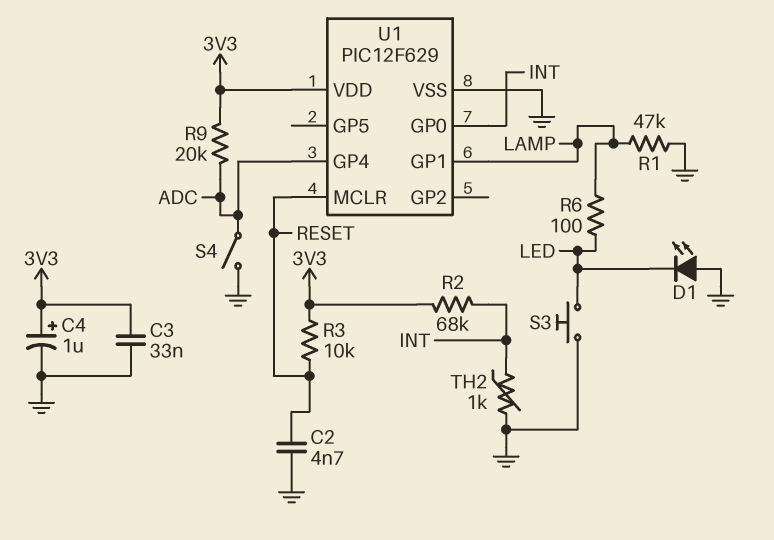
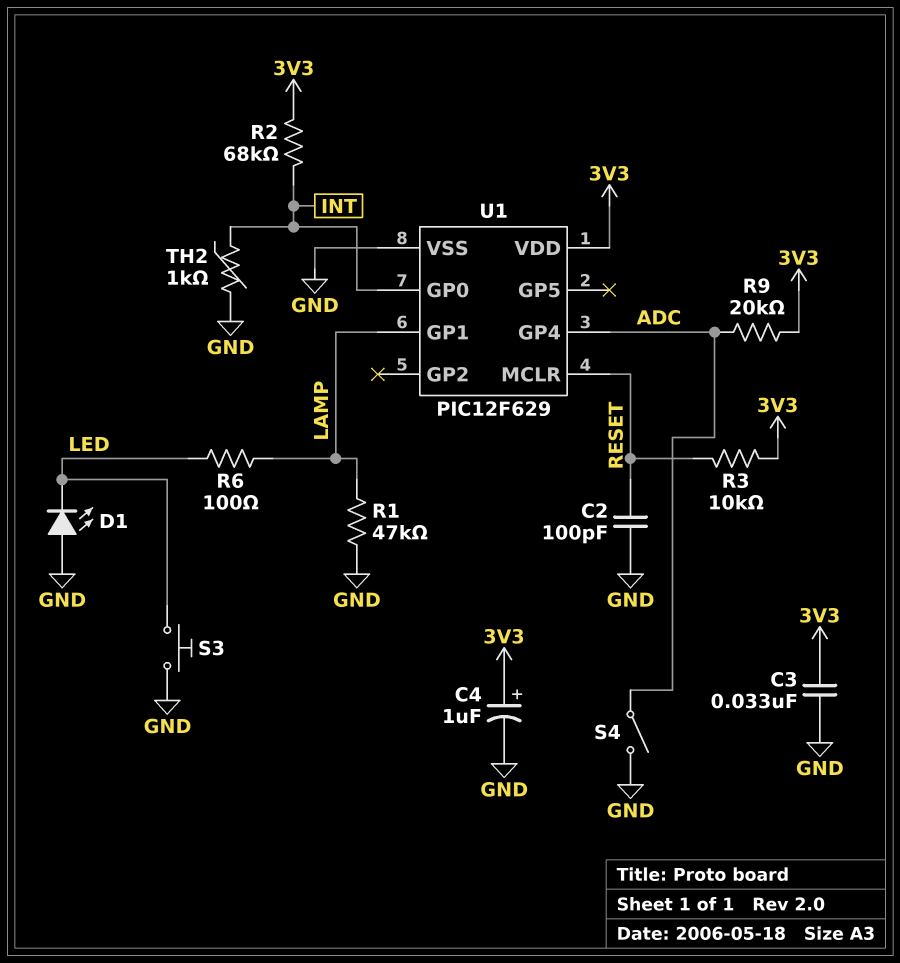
C2: 4.7nF (GND, RESET) -> 100pF (GND, RESET)

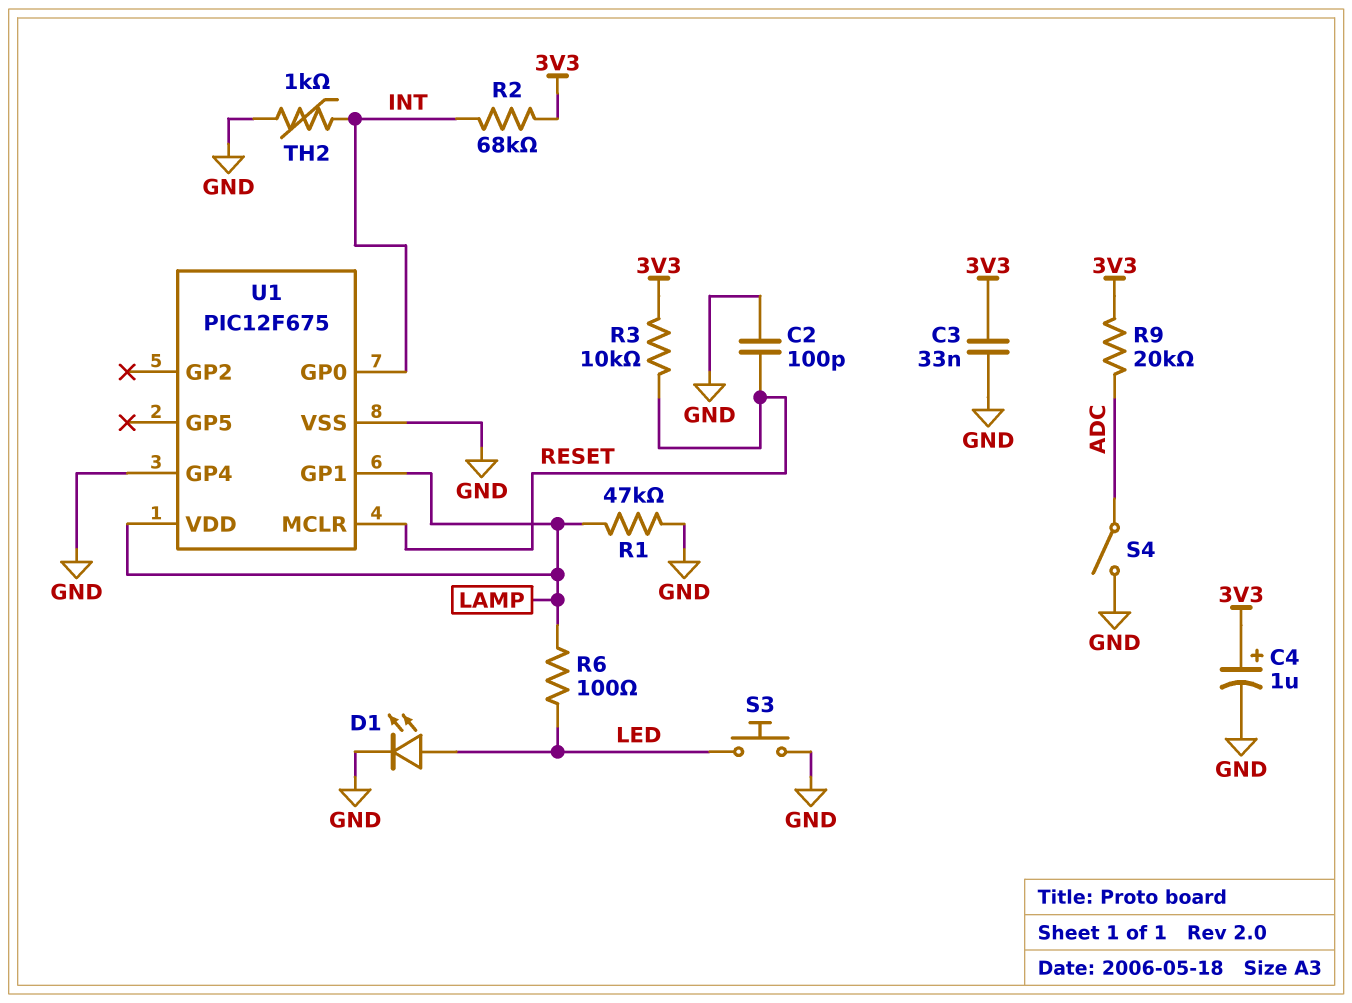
D1: LED (A GND, K LED) -> LED (A LED, K GND)
U1: PIC12F629 -> PIC12F675
U1 pin GP4: ADC -> GND
U1 pin VDD: 3V3 -> LAMP

